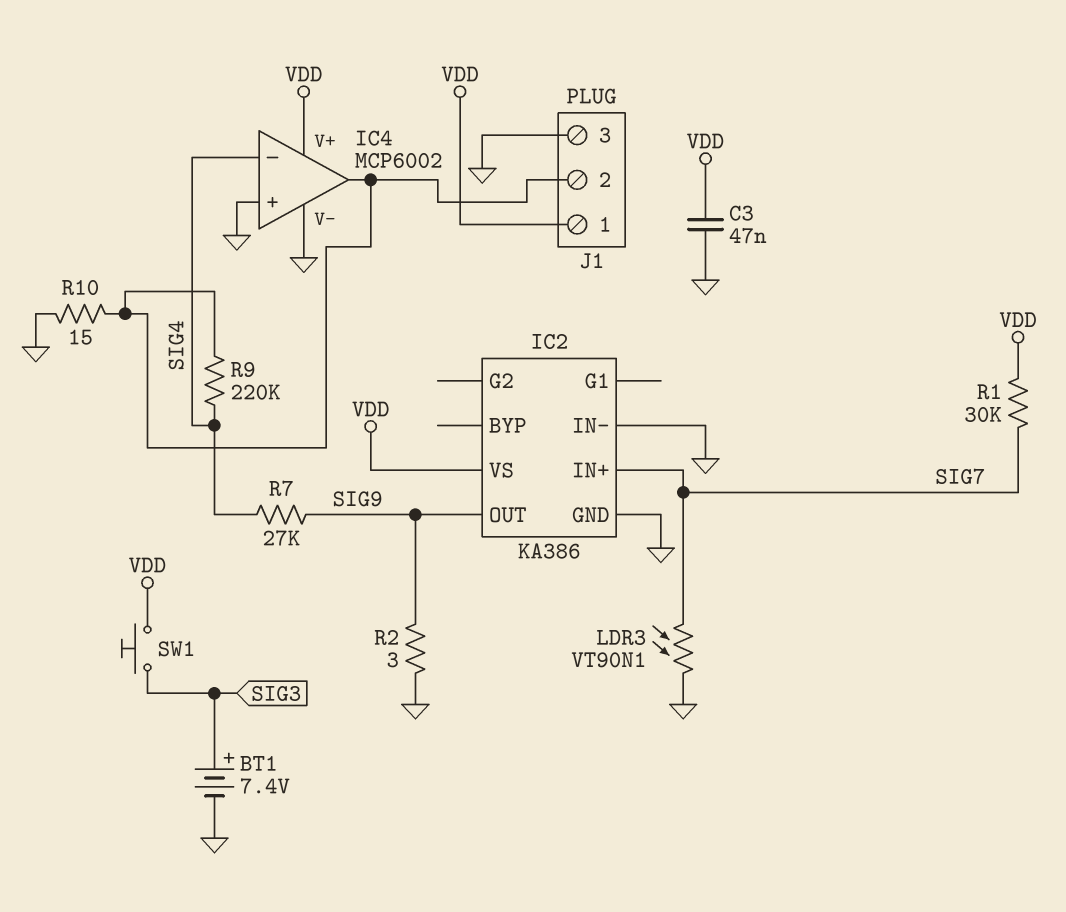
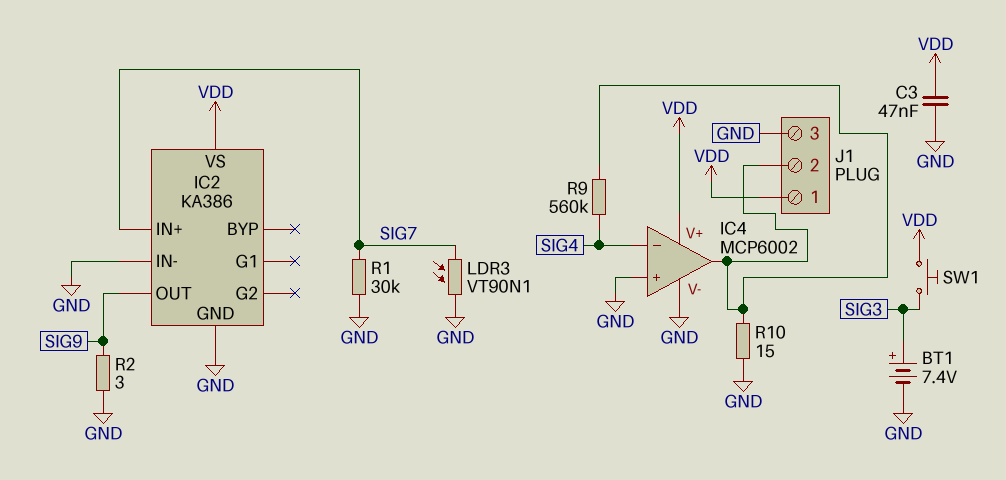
R1: 30k (SIG7, VDD) -> 30k (GND, SIG7)
R7: 27k (SIG4, SIG9) -> none
R9: 220k (IC4/out, SIG4) -> 560k (IC4/out, SIG4)

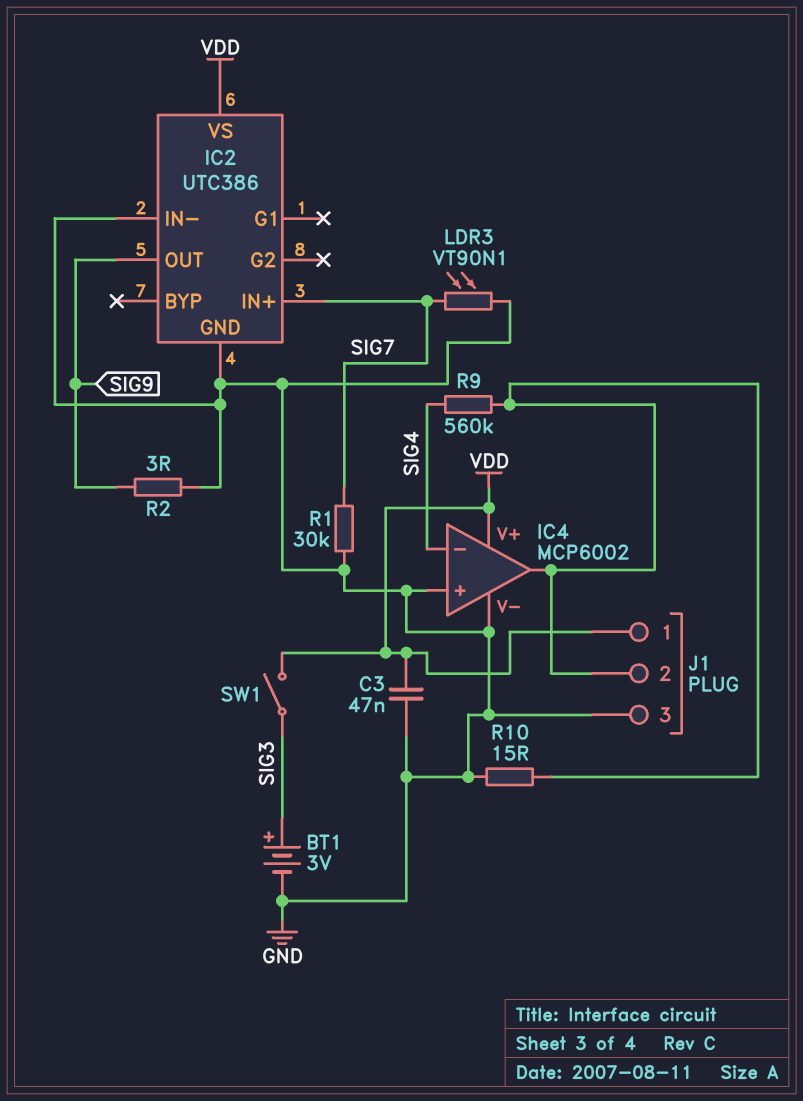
BT1: 7.4V (plus SIG3, minus GND) -> 3V (plus SIG3, minus GND)
IC2: KA386 -> UTC386
SW1: button (SIG3, VDD) -> switch (SIG3, VDD)

